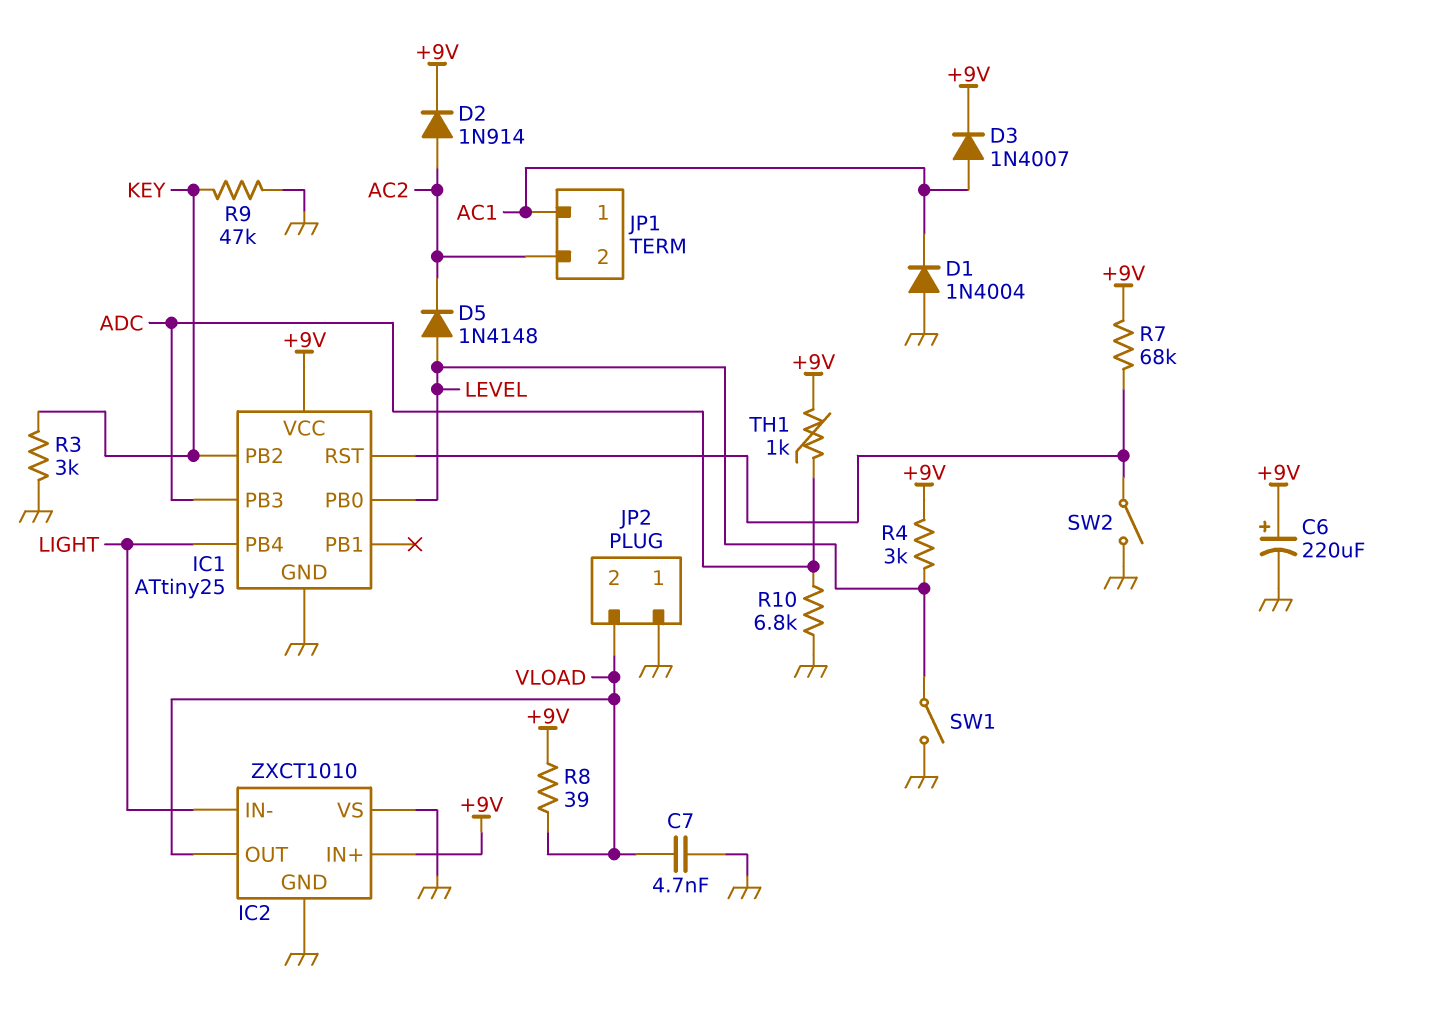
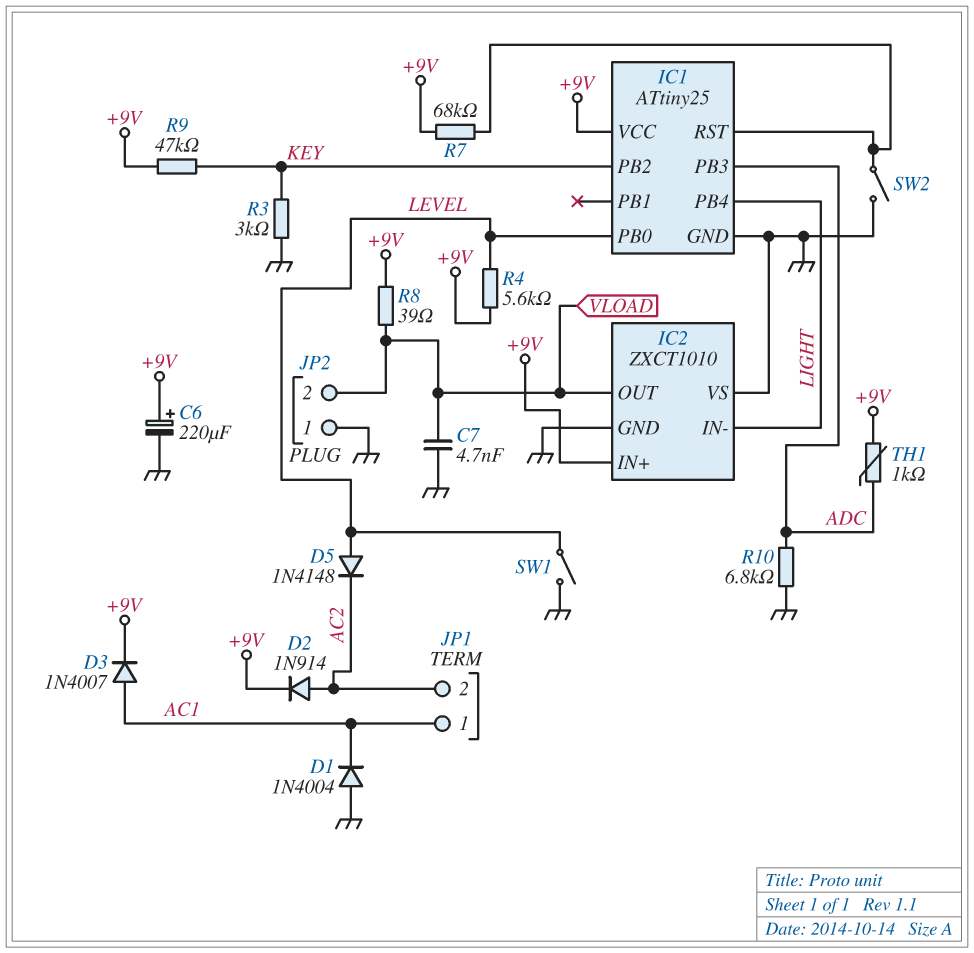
R4: 3k (+9V, LEVEL) -> 5.6k (+9V, LEVEL)
R9: 47k (GND, KEY) -> 47k (+9V, KEY)

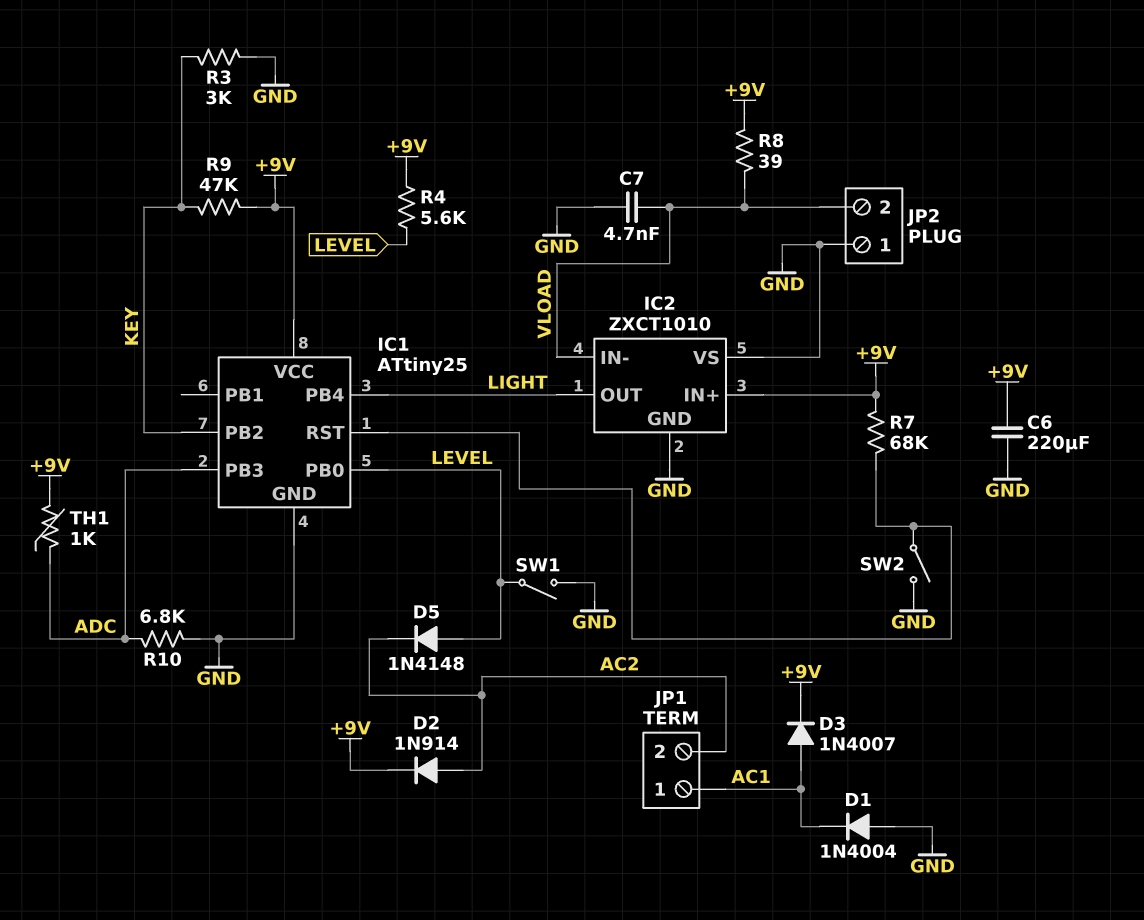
C6: 220uF (plus +9V, minus GND) -> 220uF (+9V, GND)
IC2 pin IN-: LIGHT -> VLOAD
IC2 pin OUT: VLOAD -> LIGHT

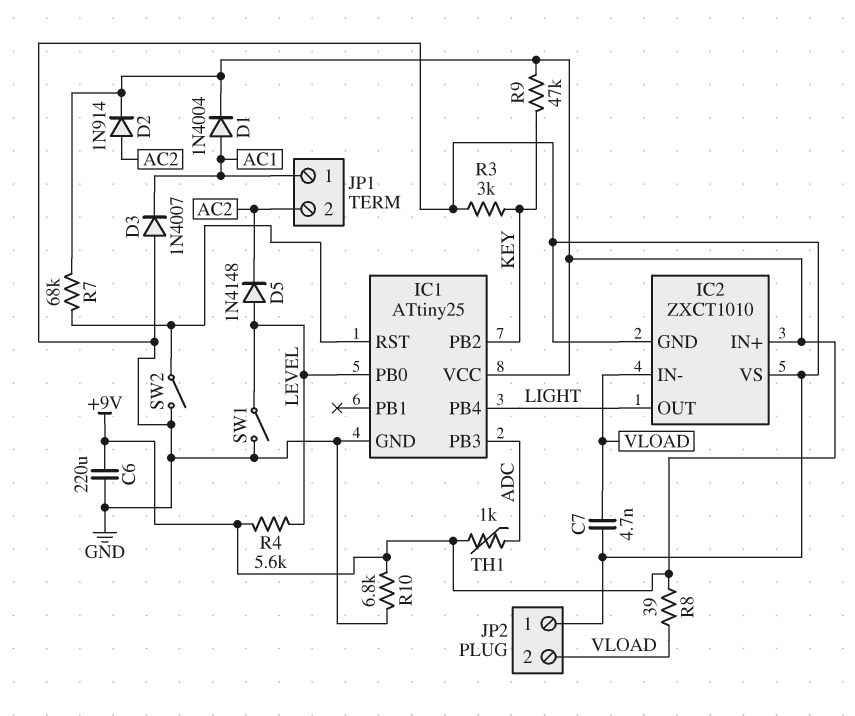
D1: diode 1N4004 (A GND, K AC1) -> diode 1N4004 (A AC1, K +9V)
D3: diode 1N4007 (A AC1, K +9V) -> diode 1N4007 (A GND, K AC1)
R10: 6.8k (ADC, GND) -> 6.8k (+9V, GND)

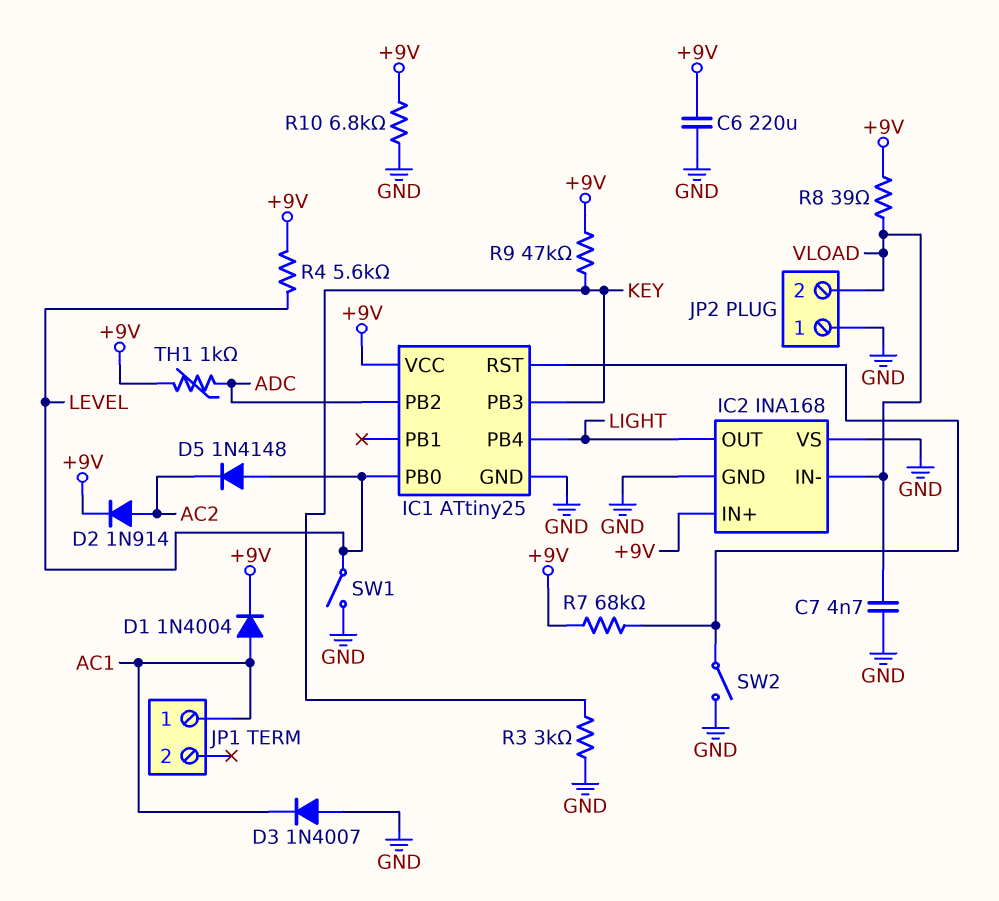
IC1 pin PB2: KEY -> ADC
IC1 pin PB3: ADC -> KEY
IC2: ZXCT1010 -> INA168
JP1 pin 2: AC2 -> none

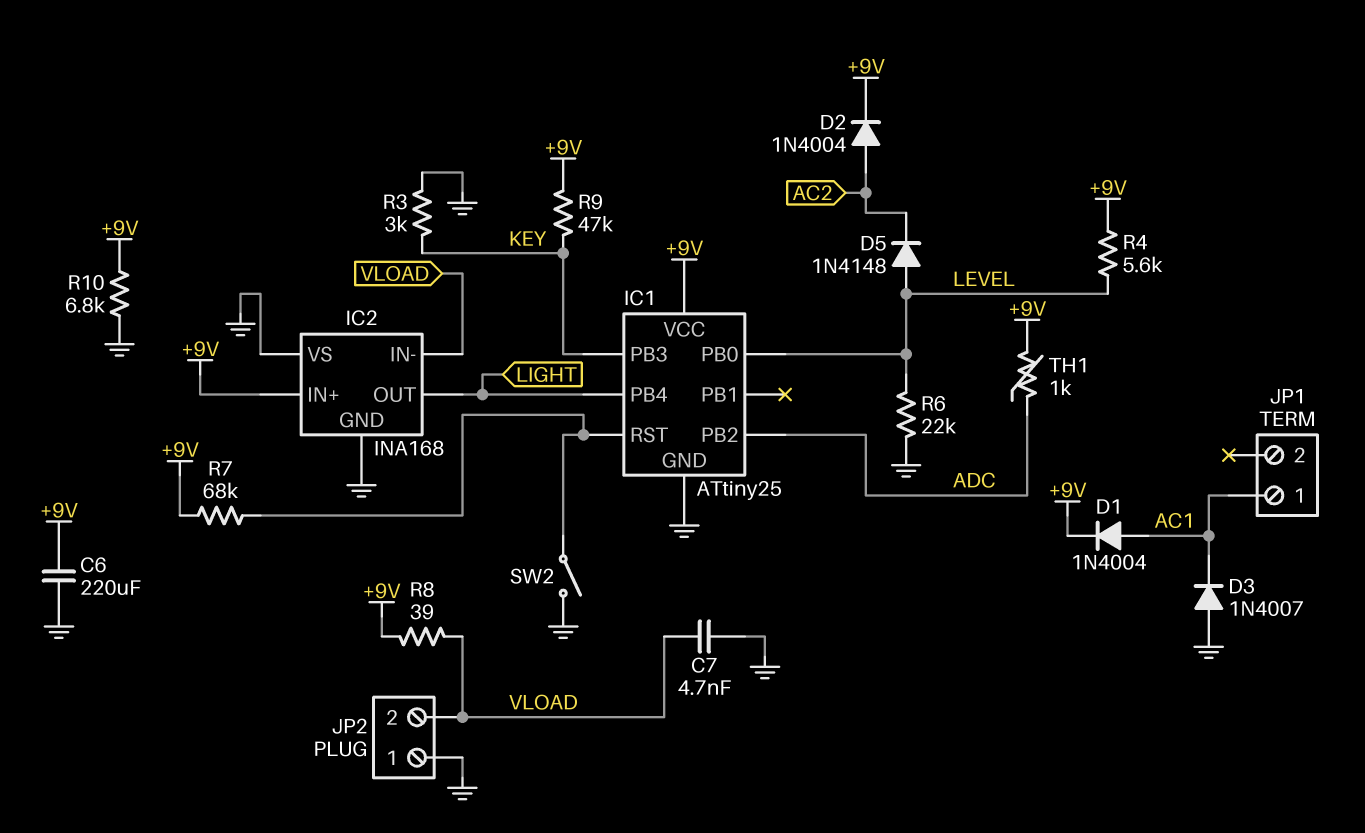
D2: diode 1N914 (A AC2, K +9V) -> diode 1N4004 (A AC2, K +9V)
R6: none -> 22k (GND, LEVEL)
SW1: switch (GND, LEVEL) -> none

